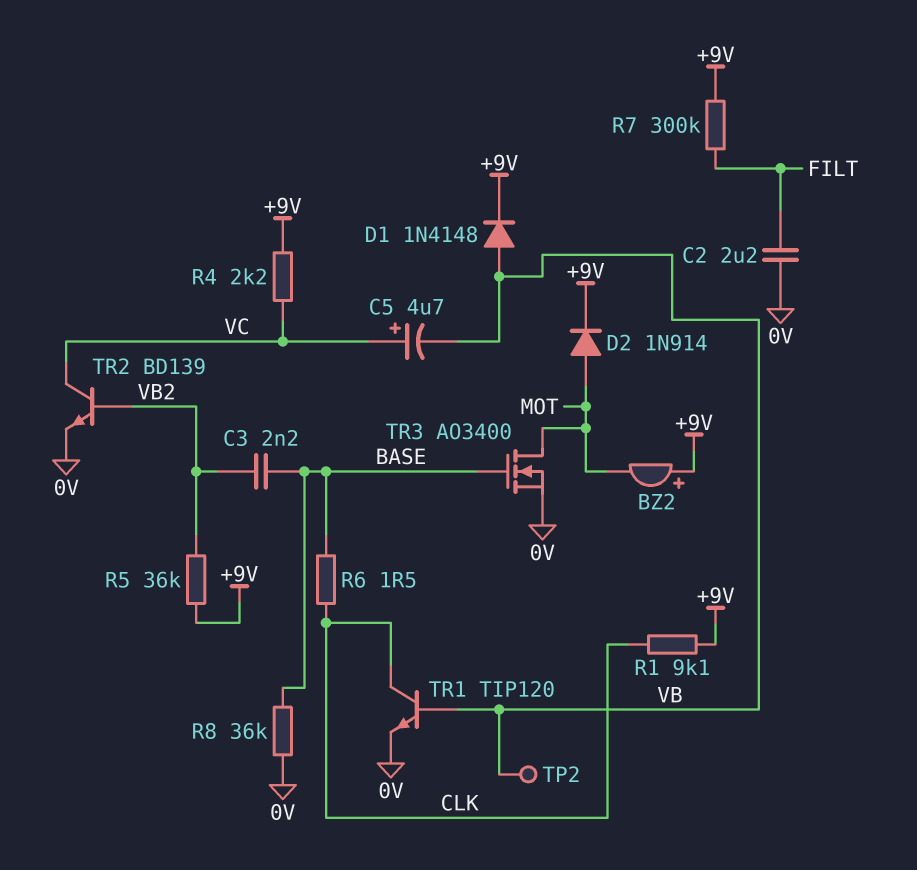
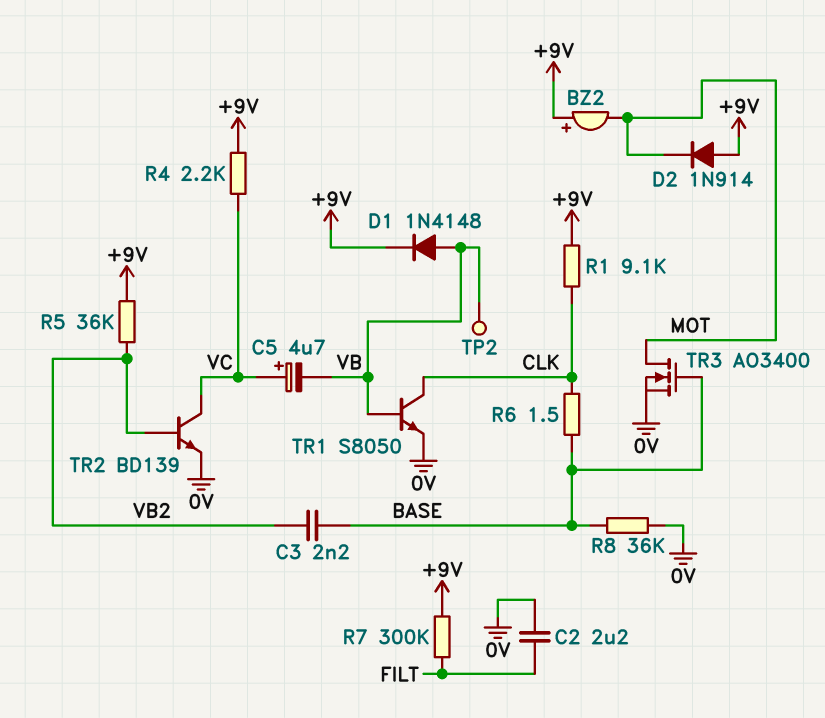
D2: diode 1N914 (A MOT, K +9V) -> diode 1N914 (A +9V, K MOT)
TR1: NPN TIP120 (B VB, C CLK, E 0V) -> NPN S8050 (B VB, C CLK, E 0V)

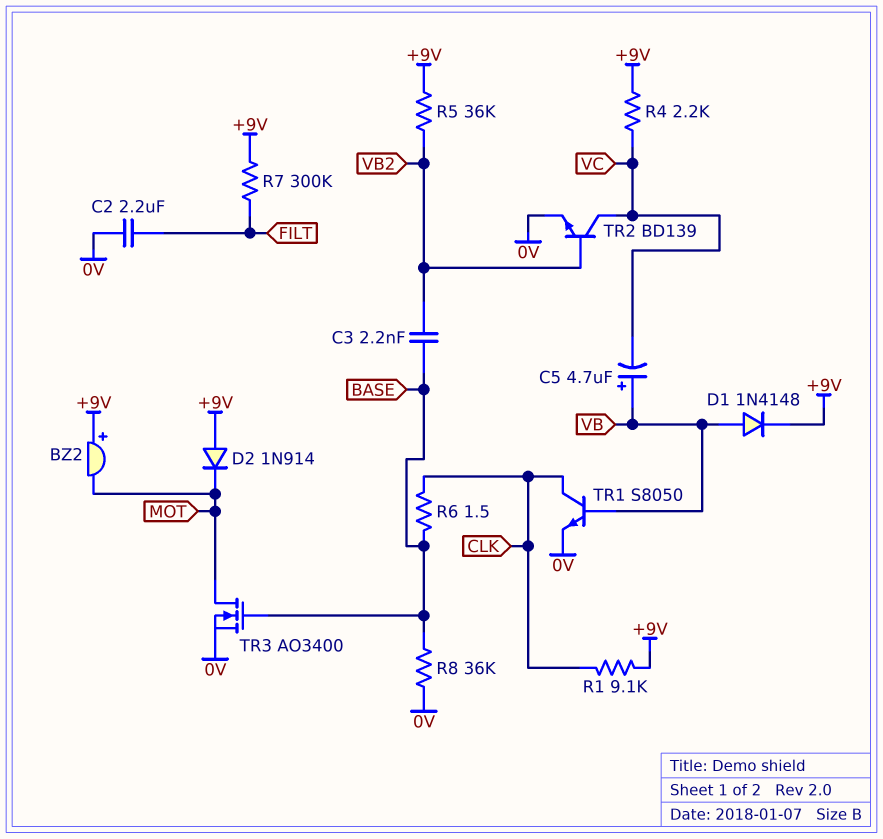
C5: 4.7uF (plus VC, minus VB) -> 4.7uF (plus VB, minus VC)
TP2: test point (VB) -> none

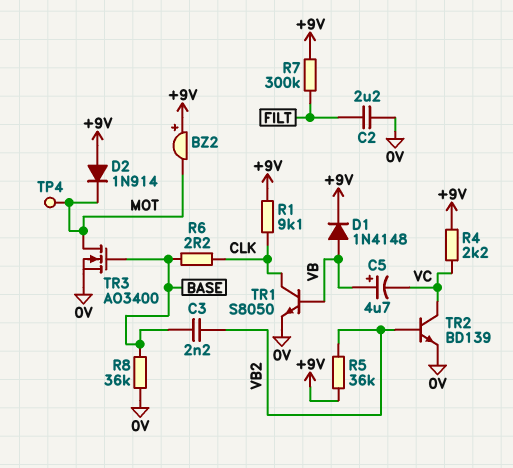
R6: 1.5 (BASE, CLK) -> 2.2 (BASE, CLK)
TP4: none -> test point (MOT)

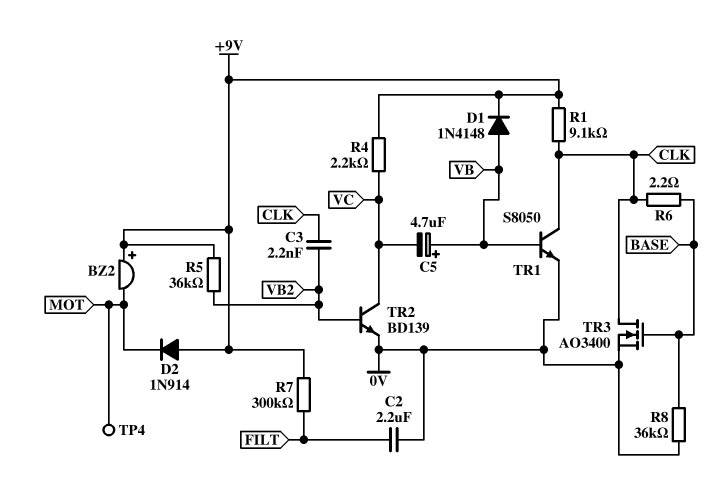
C3: 2.2nF (BASE, VB2) -> 2.2nF (CLK, VB2)
TR3: NMOS AO3400 (G BASE, D MOT, S 0V) -> NMOS AO3400 (G BASE, D CLK, S 0V)

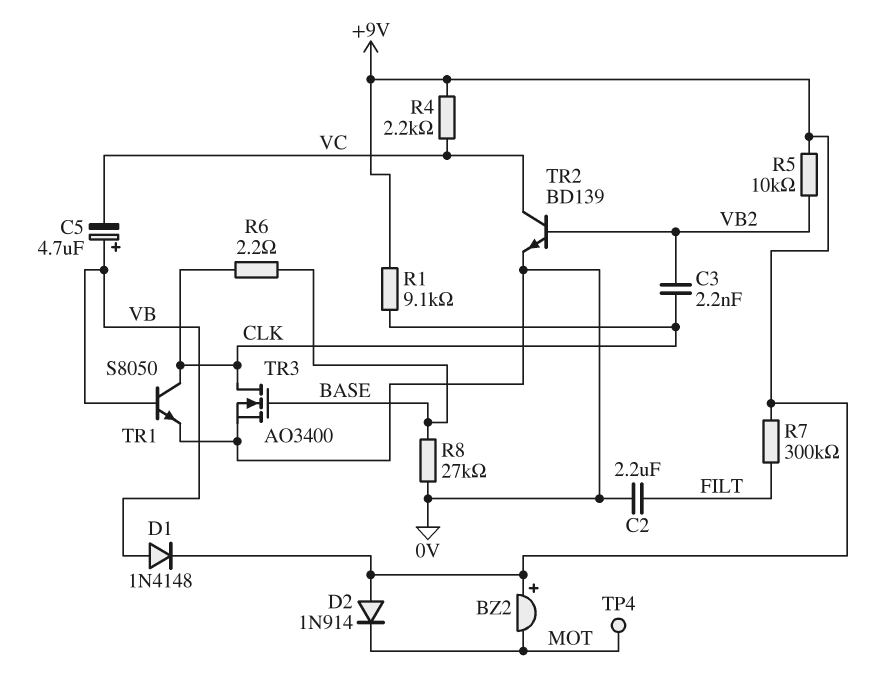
R5: 36k (+9V, VB2) -> 10k (+9V, VB2)
R8: 36k (0V, BASE) -> 27k (0V, BASE)

